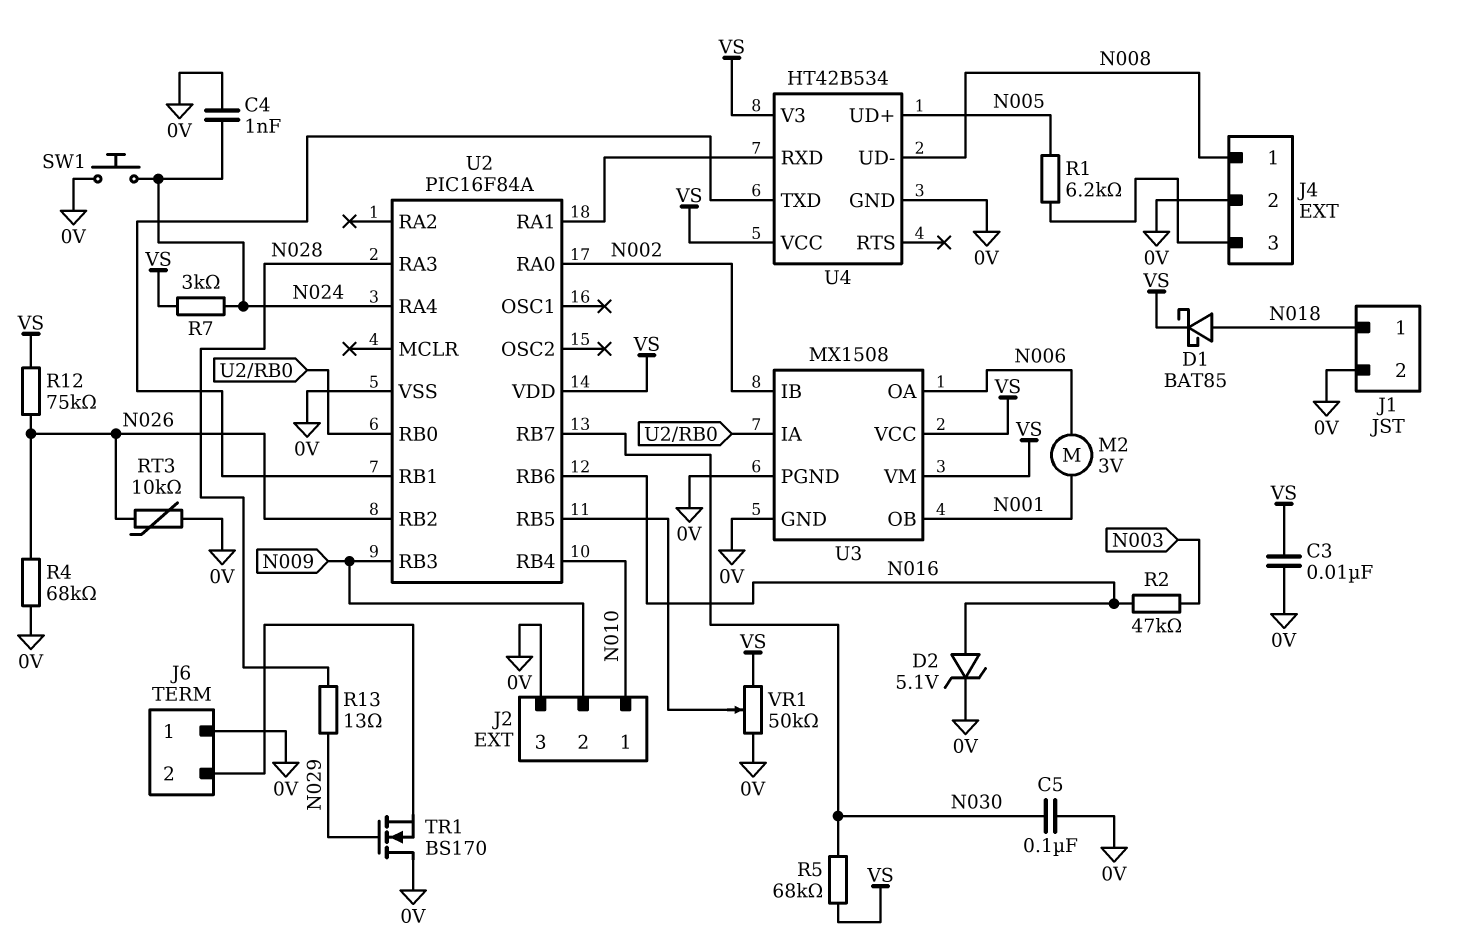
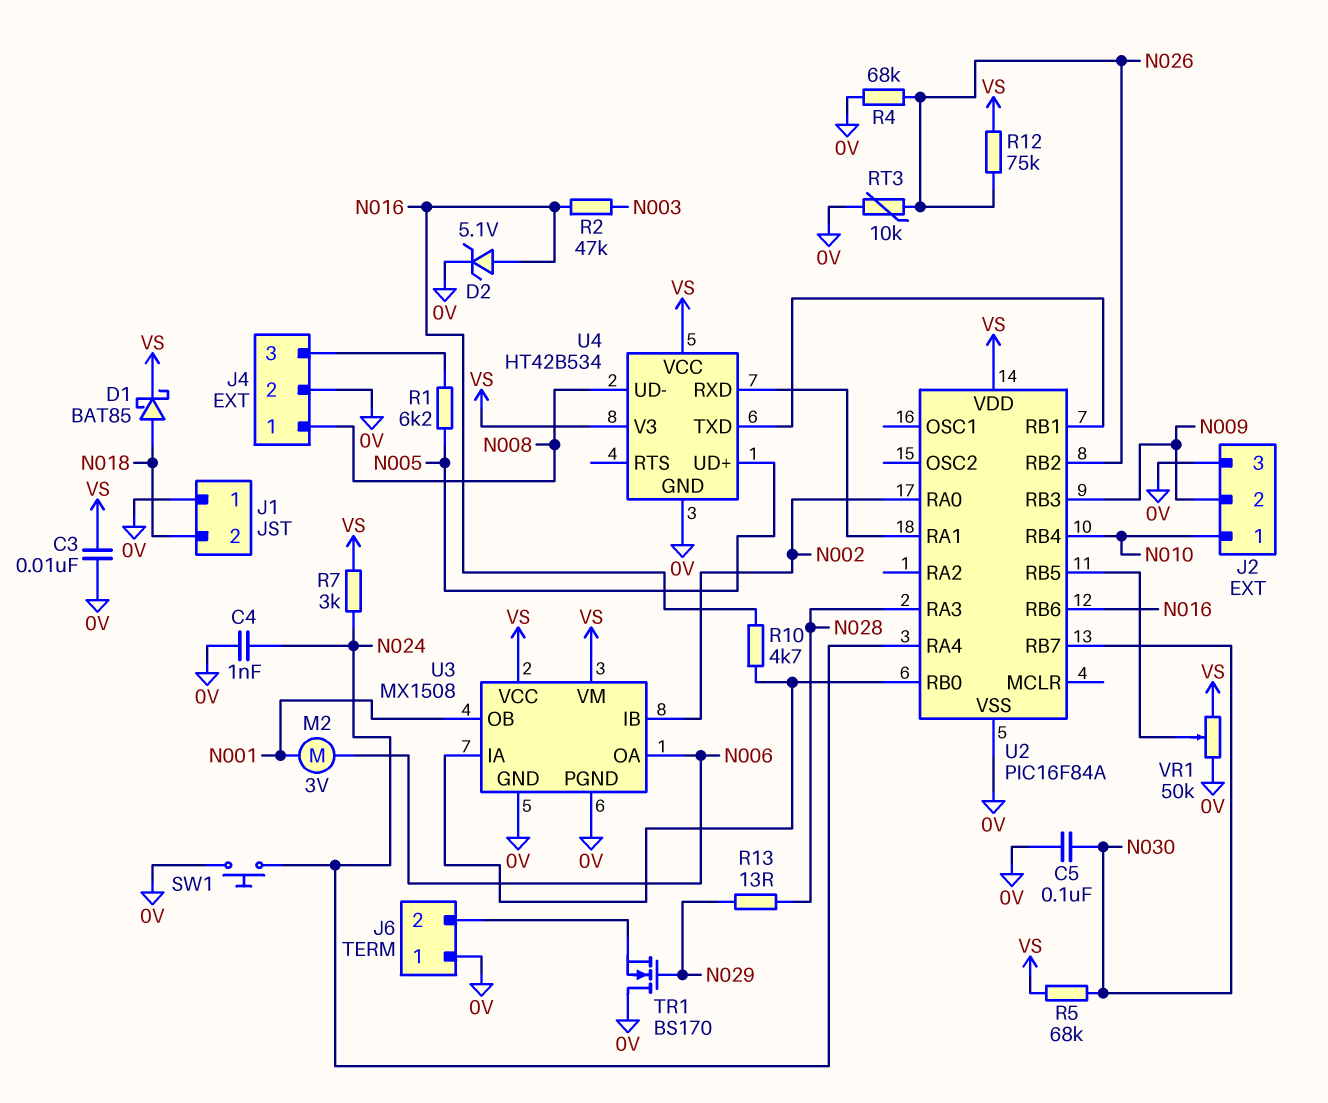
J1 pin 1: N018 -> 0V
J1 pin 2: 0V -> N018
R10: none -> 4.7k (N016, U2/RB0)

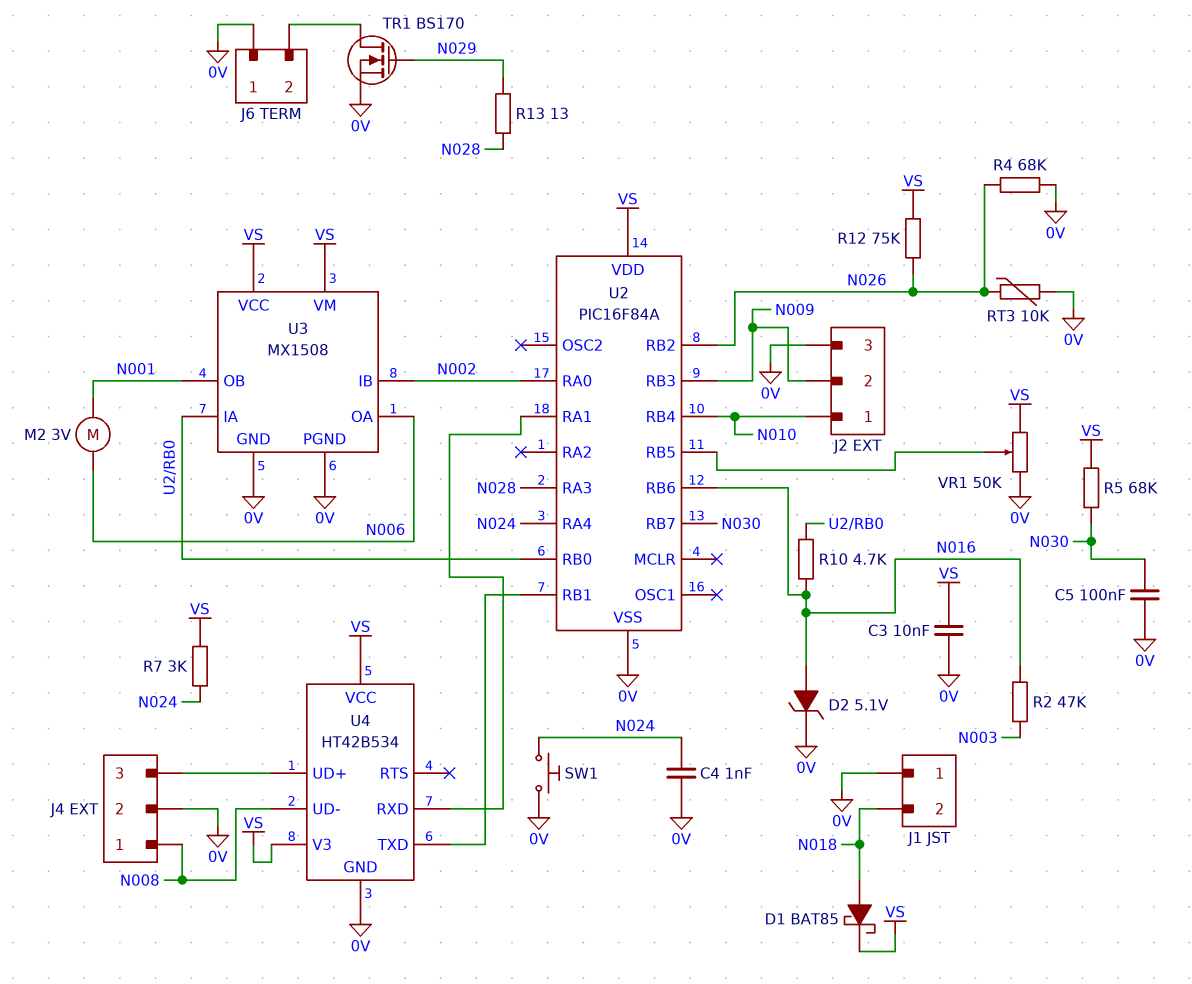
R1: 6.2k (J4/3, N005) -> none
TR1: NMOS BS170 (G N029, D 0V, S J6/2) -> NMOS BS170 (G N029, D J6/2, S 0V)
U4 pin UD+: N005 -> J4/3

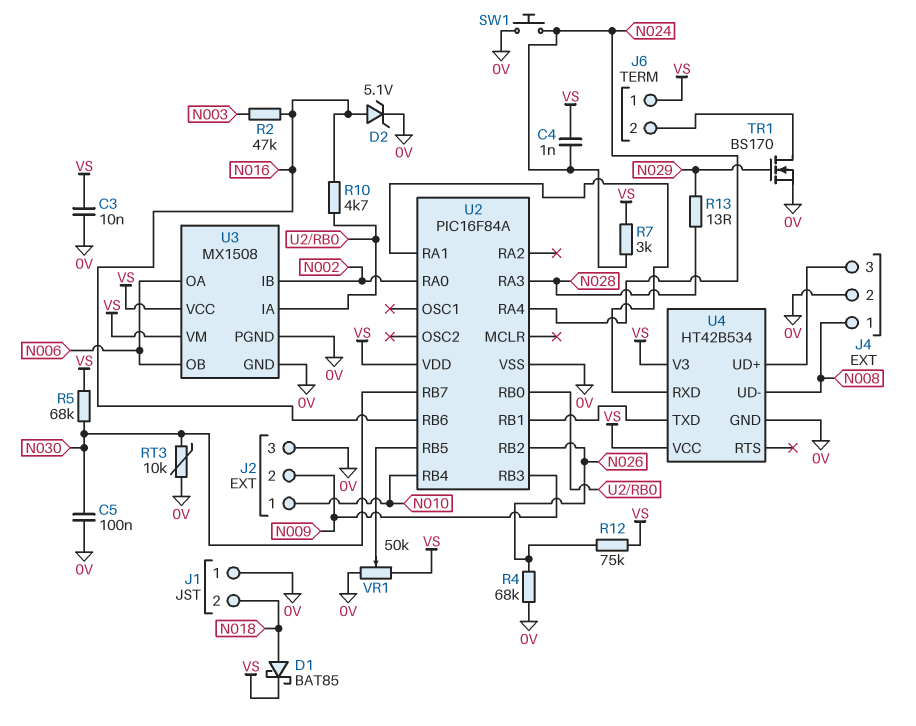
C4: 1nF (0V, N024) -> 1nF (N024, VS)
J6 pin 1: 0V -> VS
M2: motor 3V (N001, N006) -> none
RT3: 10k (0V, N026) -> 10k (0V, N030)
U3 pin OB: N001 -> N006

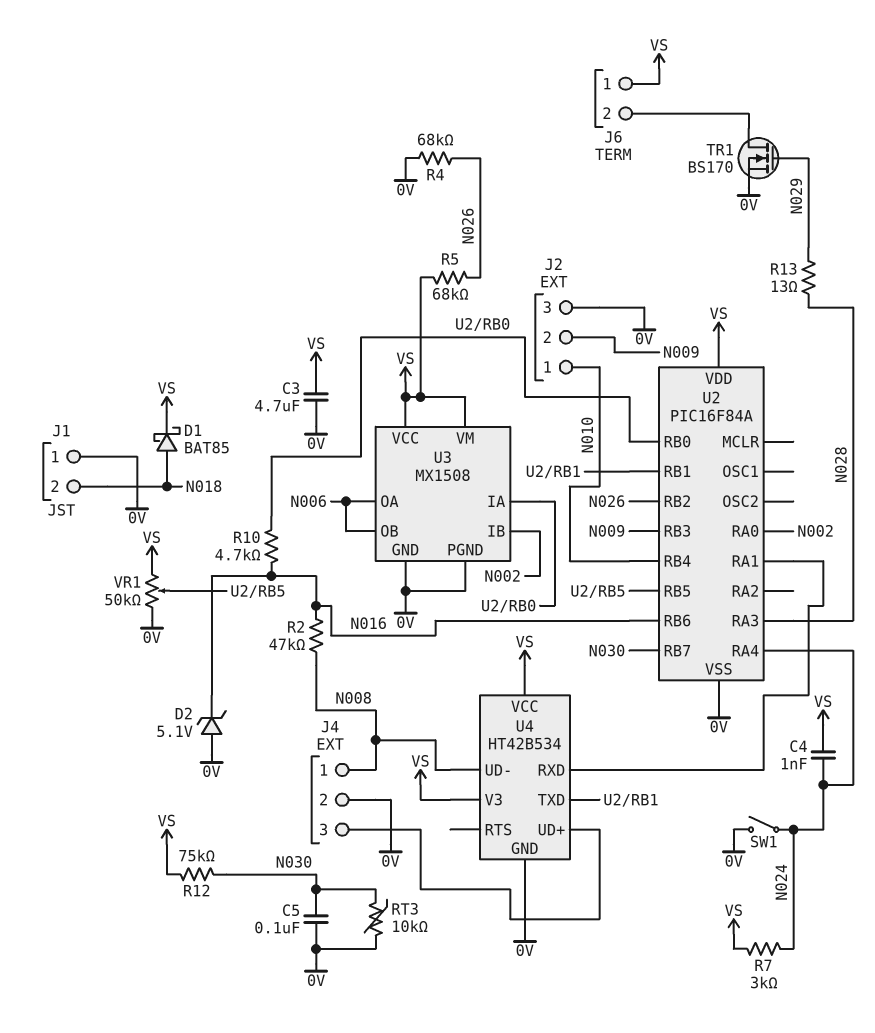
C3: 10nF (0V, VS) -> 4.7uF (0V, VS)
D2: zener 5.1V (A N016, K 0V) -> zener 5.1V (A 0V, K N016)
R2: 47k (N003, N016) -> 47k (N008, N016)
R5: 68k (N030, VS) -> 68k (N026, VS)
R12: 75k (N026, VS) -> 75k (N030, VS)
SW1: button (0V, N024) -> switch (0V, N024)

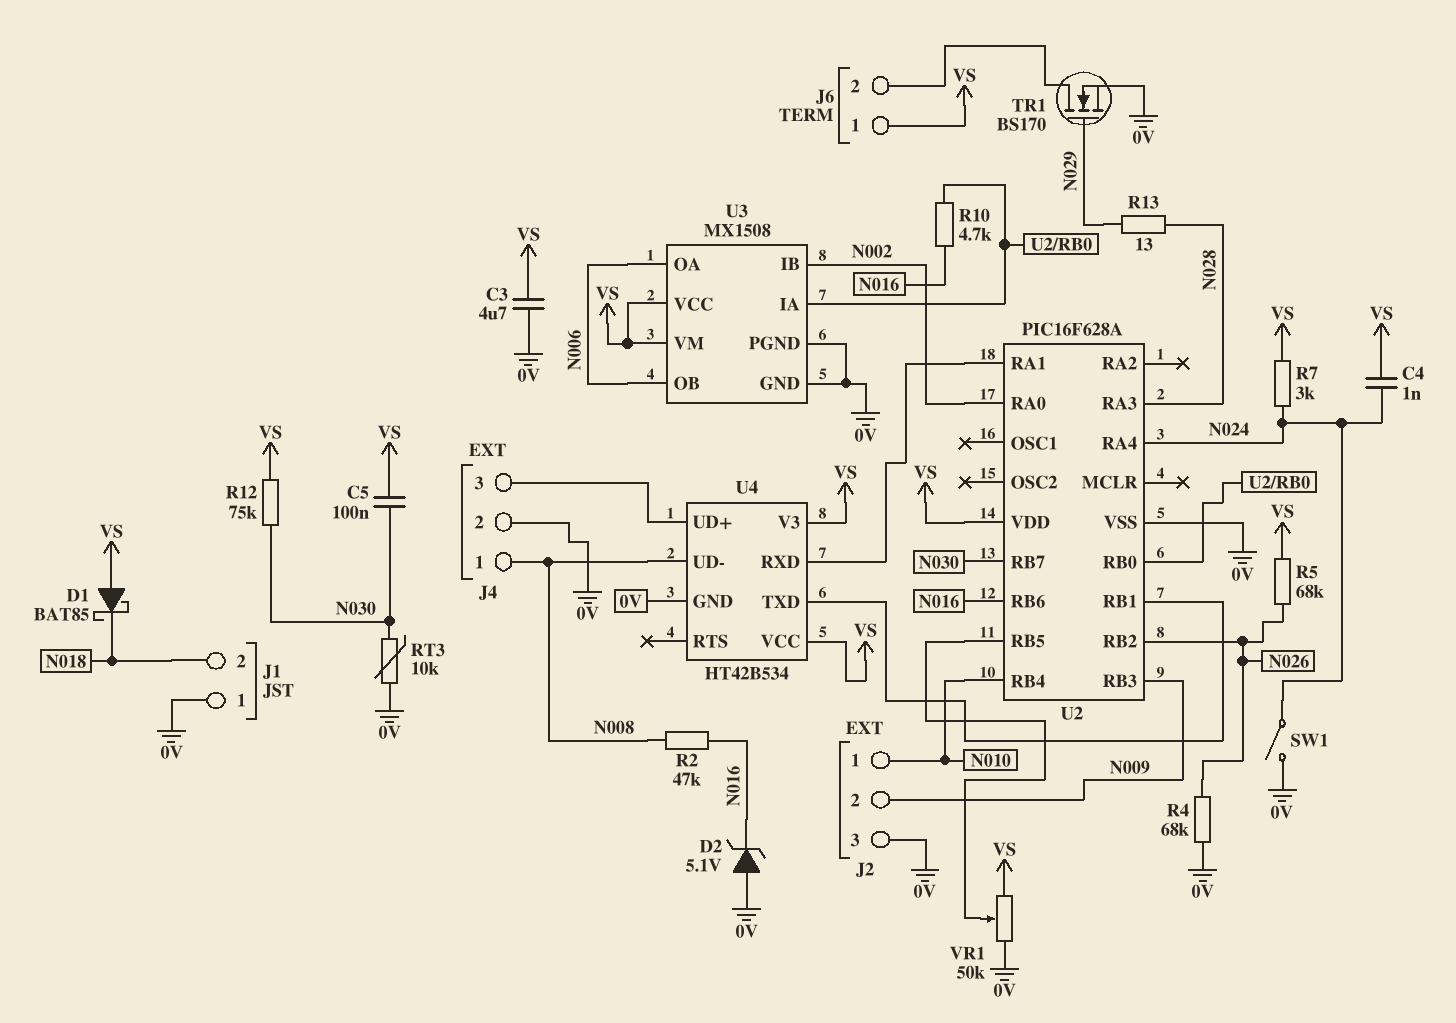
C5: 100nF (0V, N030) -> 100nF (N030, VS)
D1: schottky BAT85 (A N018, K VS) -> schottky BAT85 (A VS, K N018)
U2: PIC16F84A -> PIC16F628A

